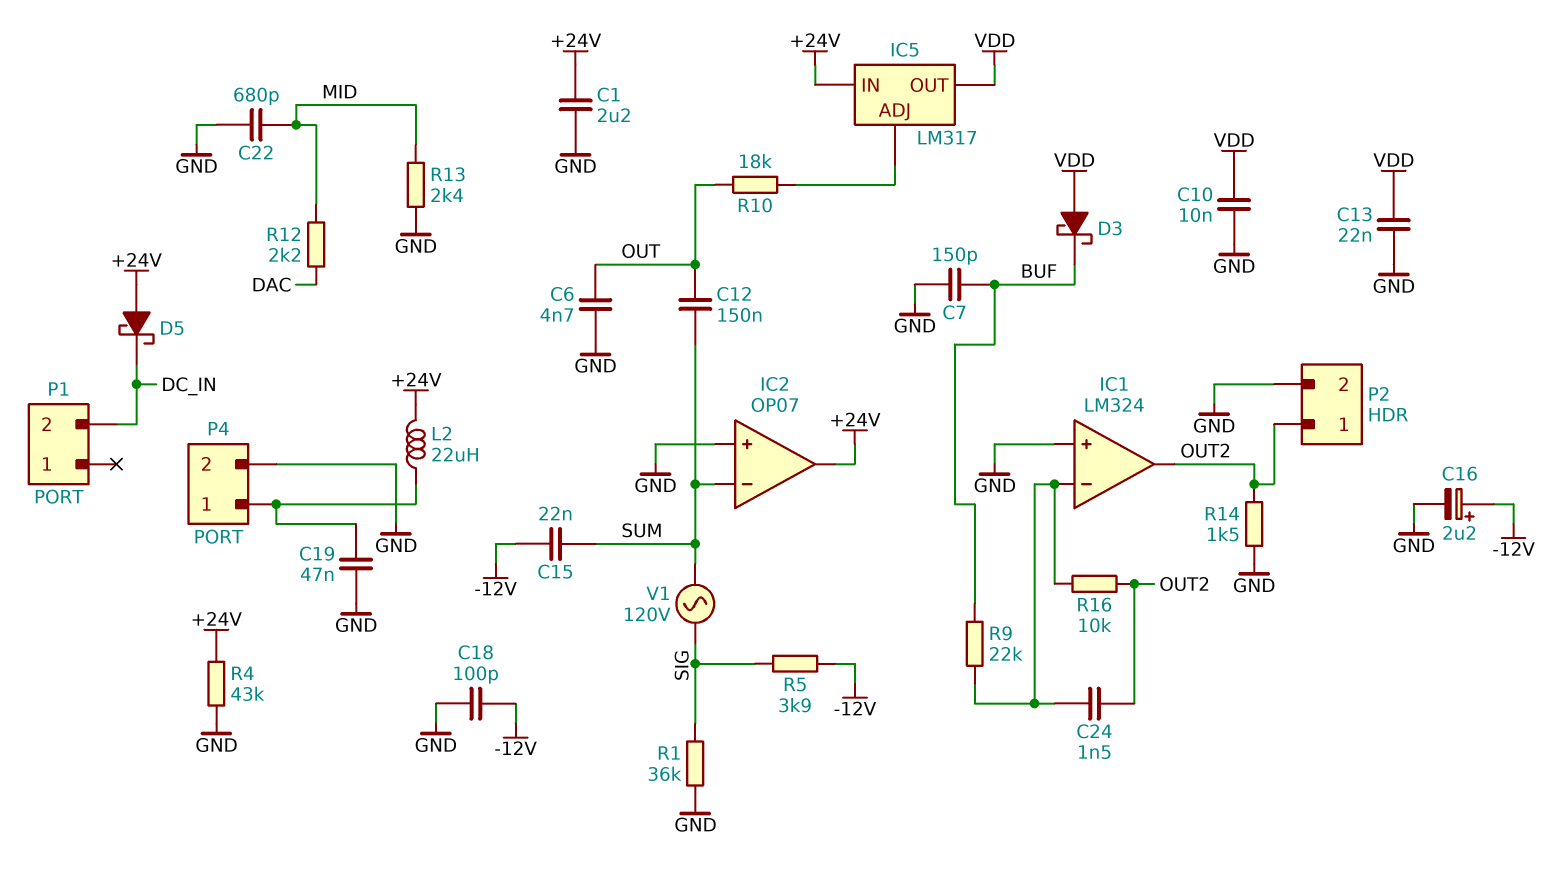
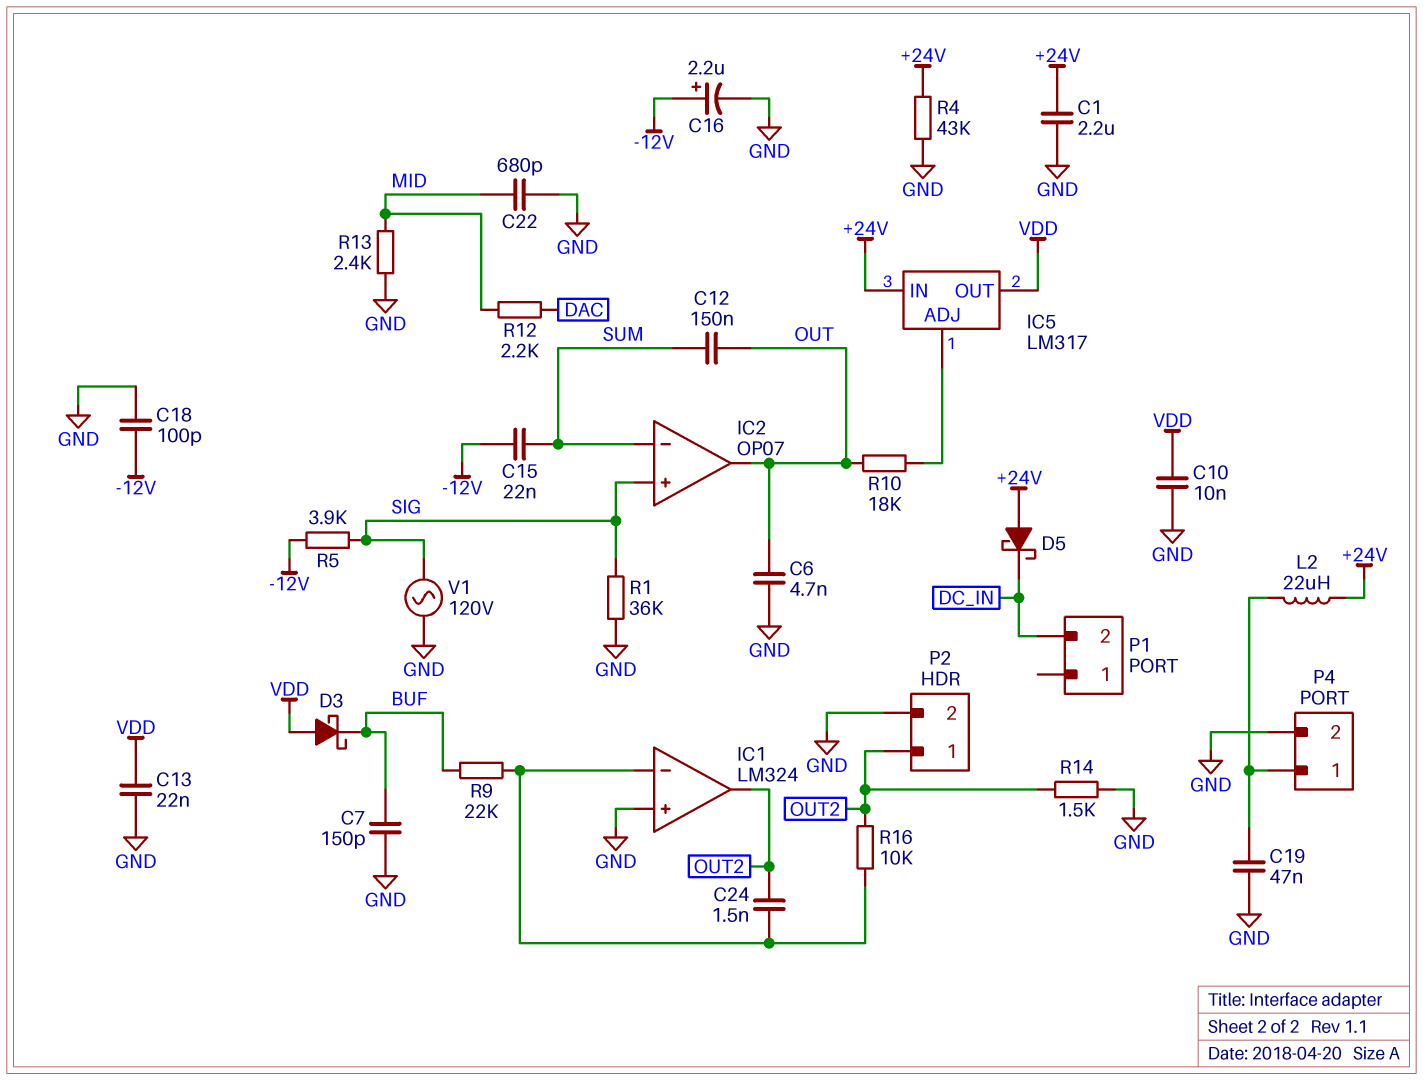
IC2 pin in+: GND -> SIG
IC2 pin out: +24V -> OUT
V1: AC 120V (SIG, SUM) -> AC 120V (GND, SIG)

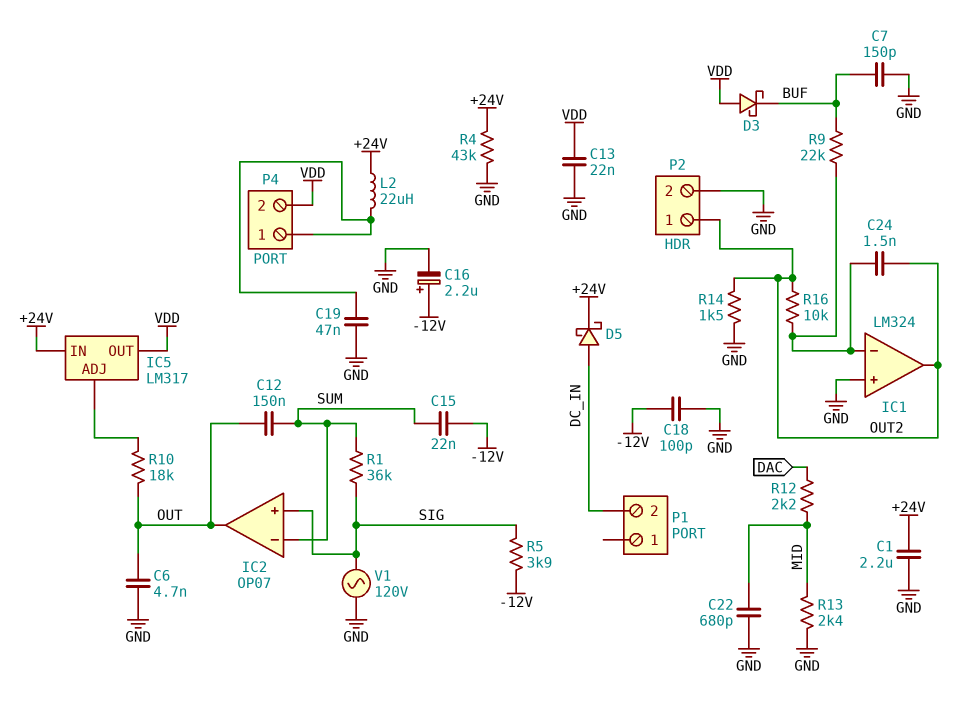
C10: 10nF (GND, VDD) -> none
D5: schottky (A +24V, K DC_IN) -> schottky (A DC_IN, K +24V)
P4 pin 2: GND -> VDD
R1: 36k (GND, SIG) -> 36k (SIG, SUM)

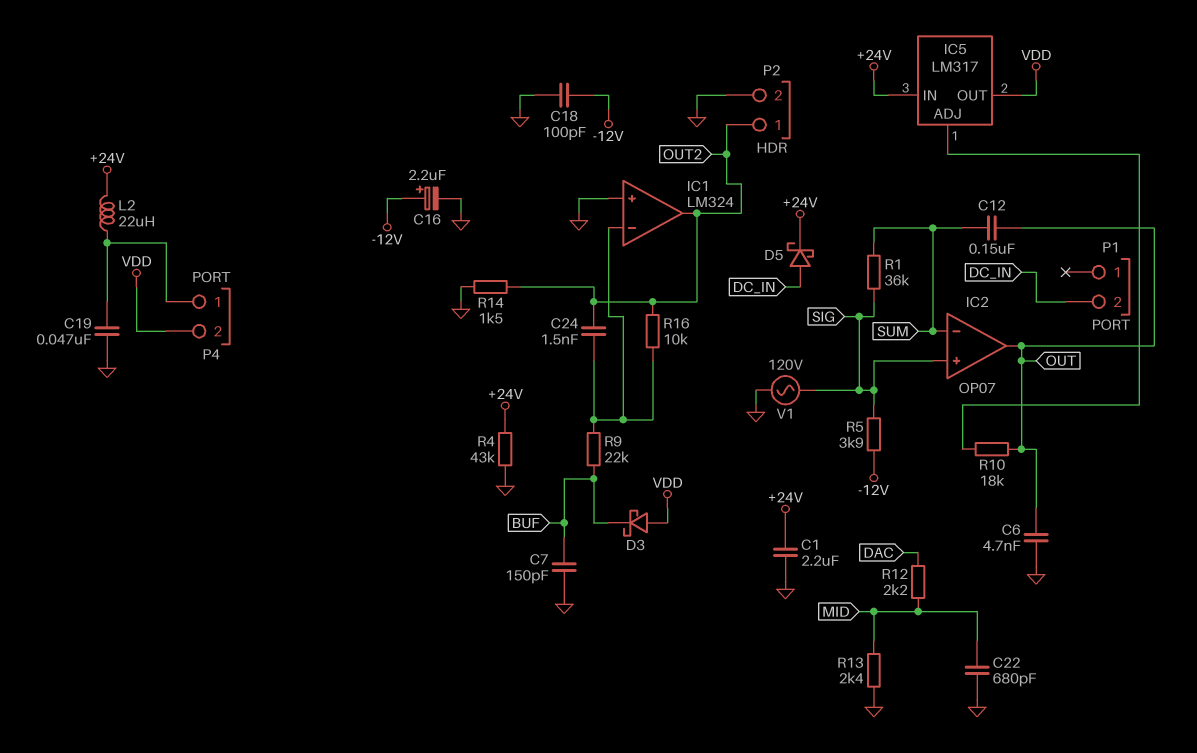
C13: 22nF (GND, VDD) -> none
C15: 22nF (-12V, SUM) -> none

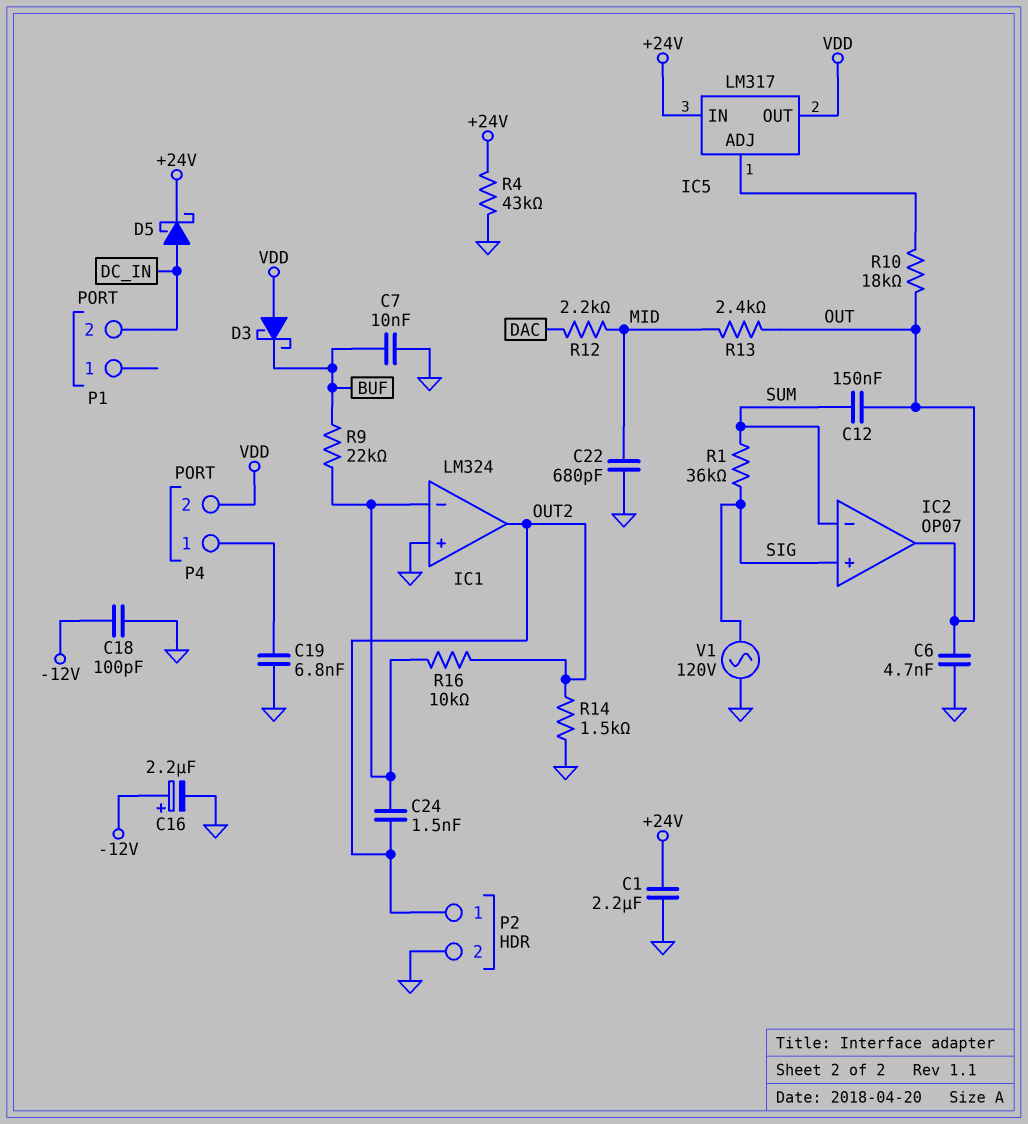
C7: 150pF (BUF, GND) -> 10nF (BUF, GND)
C19: 47nF (GND, P4/1) -> 6.8nF (GND, P4/1)
L2: 22uH (+24V, P4/1) -> none
R5: 3.9k (-12V, SIG) -> none
R13: 2.4k (GND, MID) -> 2.4k (MID, OUT)

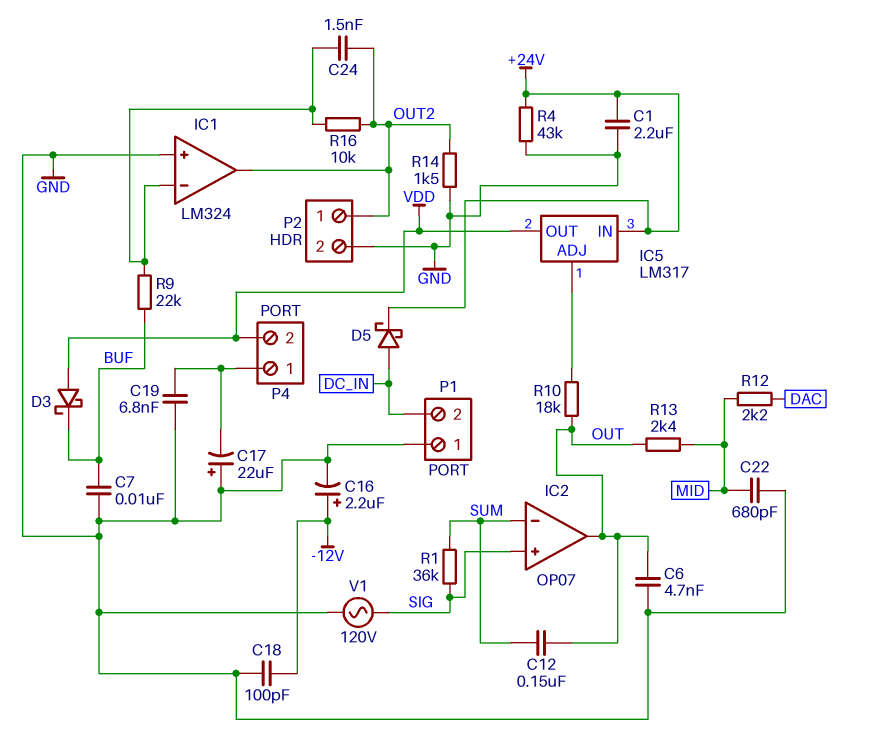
C17: none -> 22uF (plus GND, minus P4/1)
P1 pin 1: none -> GND

